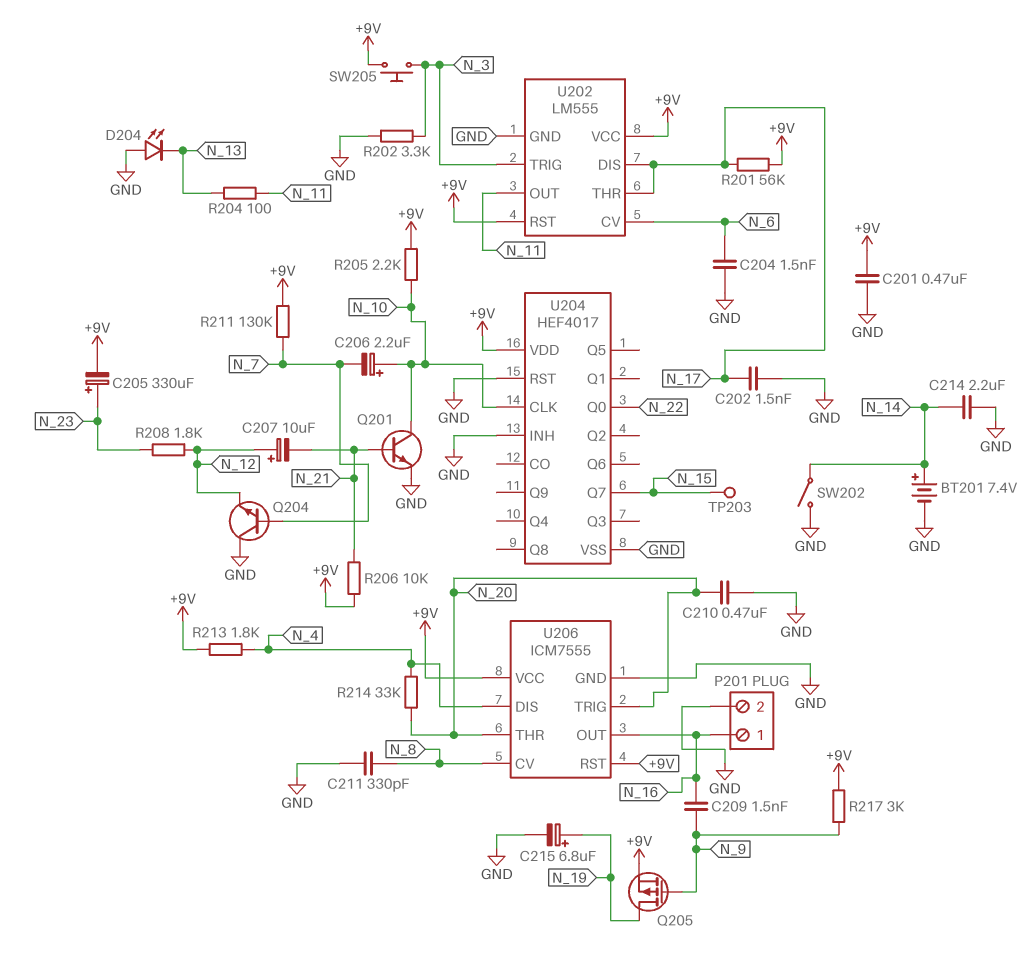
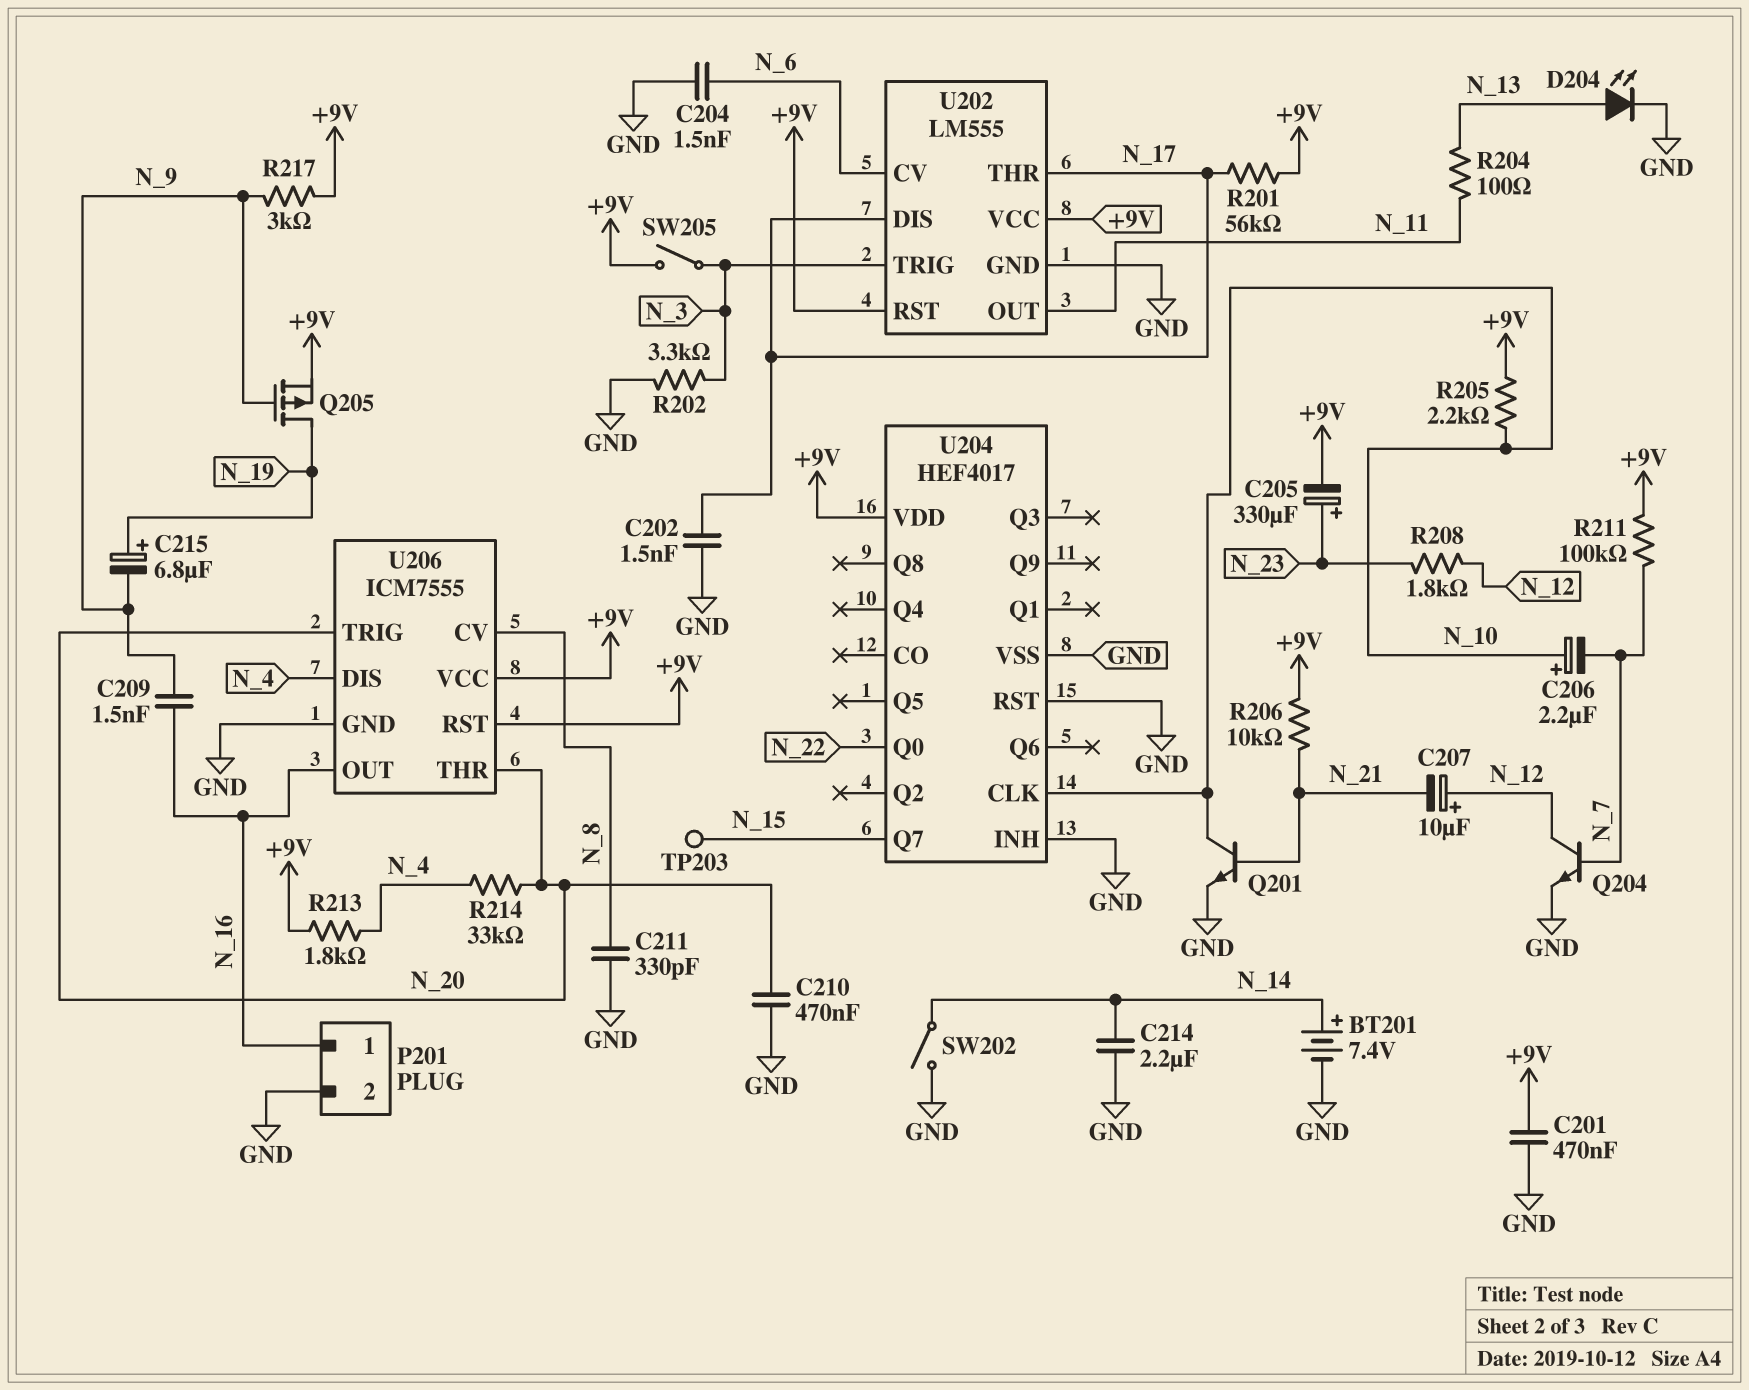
C215: 6.8uF (plus N_19, minus GND) -> 6.8uF (plus N_19, minus N_9)
D204: LED (A GND, K N_13) -> LED (A N_13, K GND)
Q204: NPN (B N_7, C GND, E N_12) -> NPN (B N_7, C N_12, E GND)
R211: 130k (+9V, N_7) -> 100k (+9V, N_7)
SW205: button (+9V, N_3) -> switch (+9V, N_3)

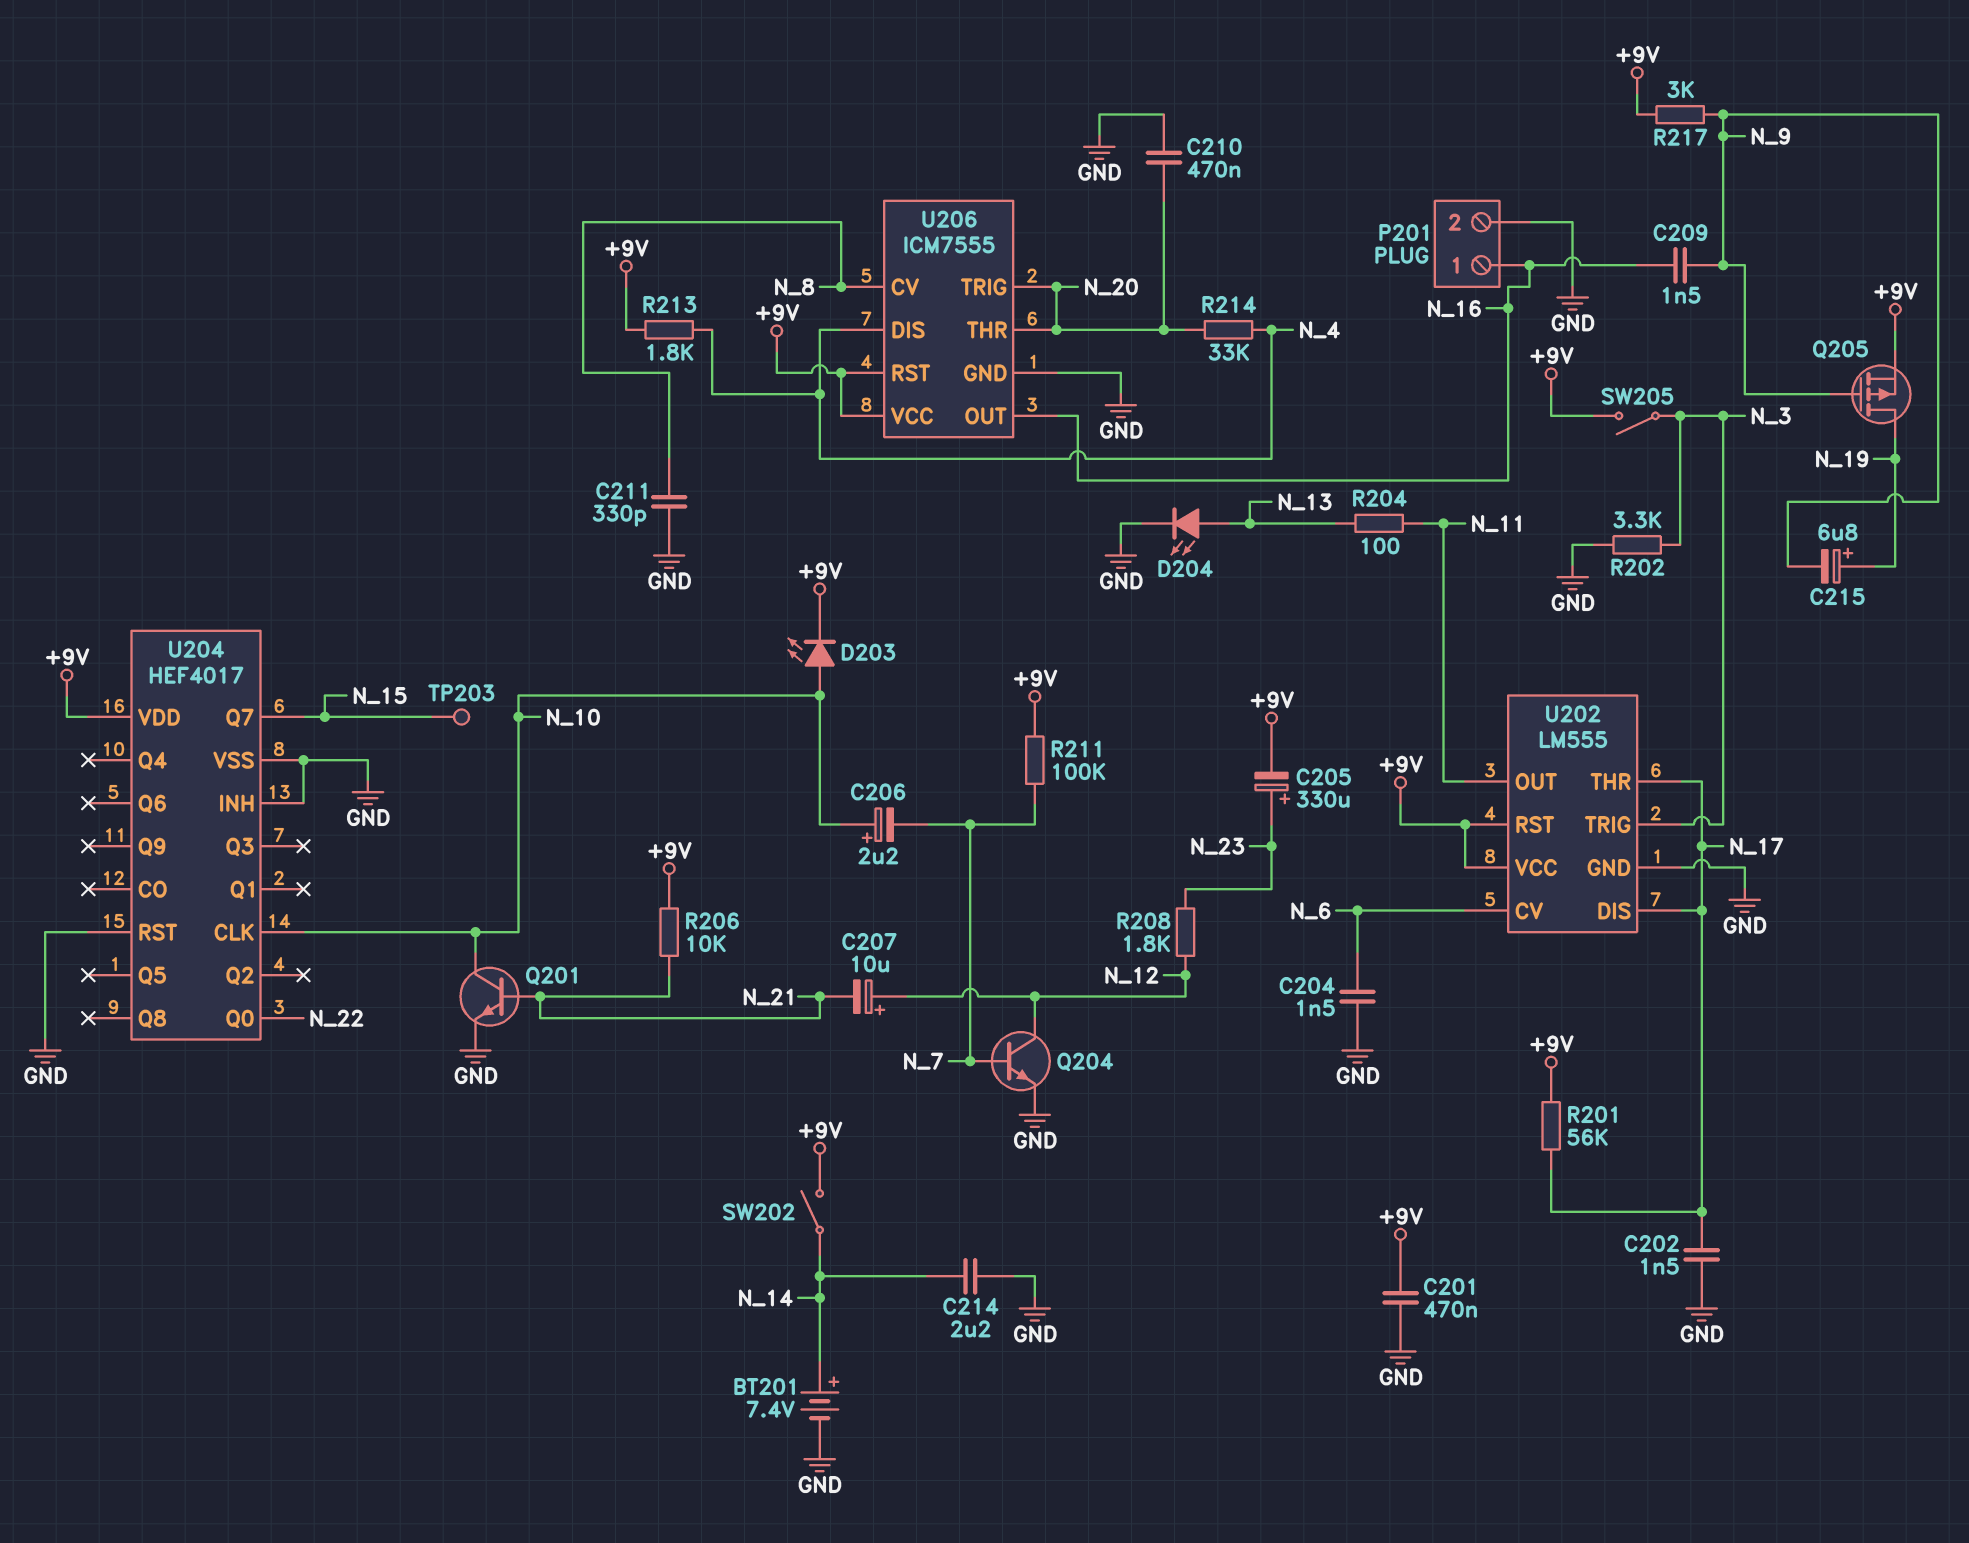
D203: none -> LED (A N_10, K +9V)
R205: 2.2k (+9V, N_10) -> none
SW202: switch (GND, N_14) -> switch (+9V, N_14)

